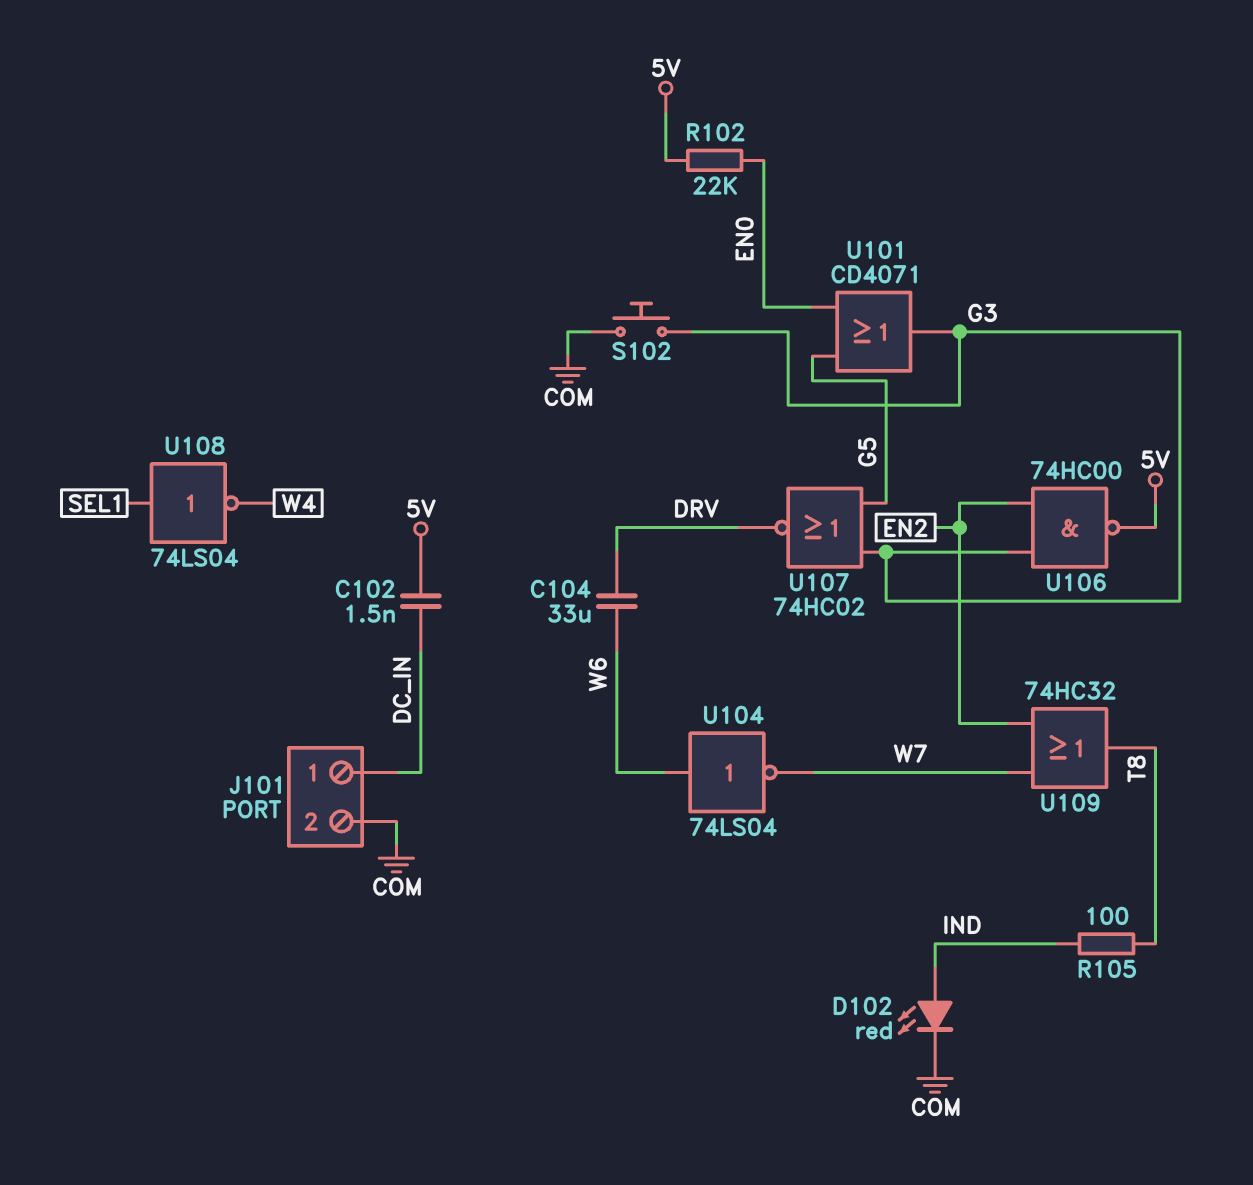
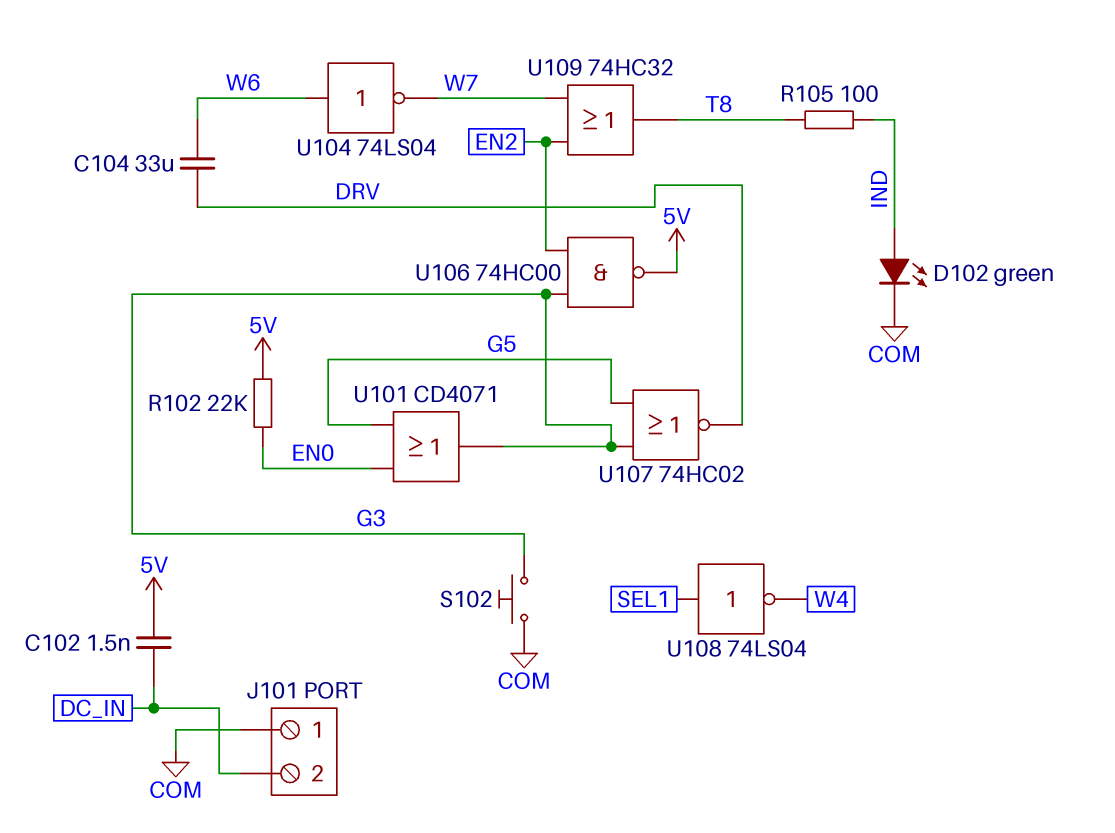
D102: LED red (A IND, K COM) -> LED green (A IND, K COM)
J101 pin 1: DC_IN -> COM
J101 pin 2: COM -> DC_IN

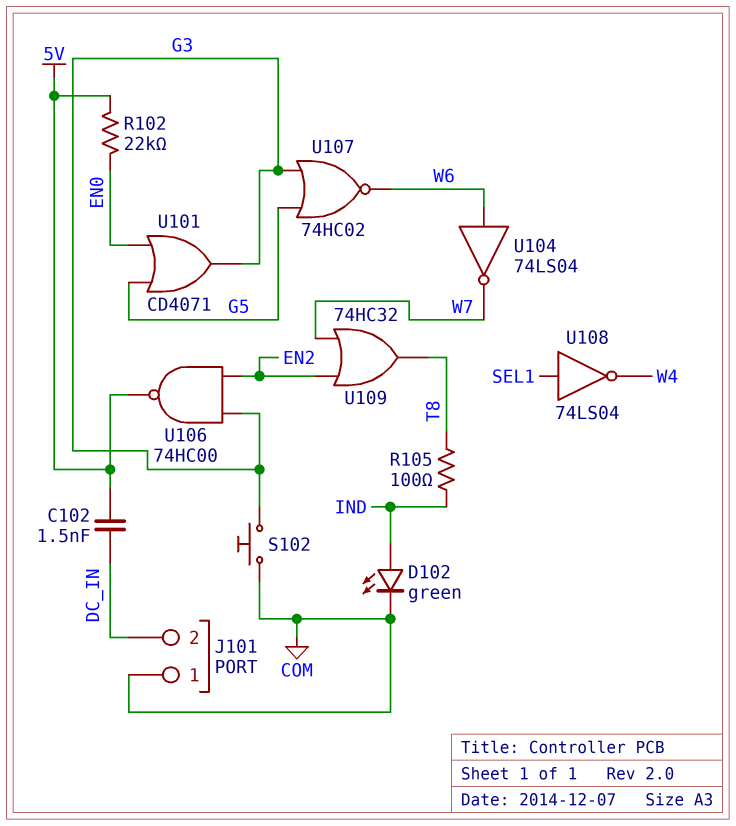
C104: 33uF (DRV, W6) -> none
U107: NOR 74HC02 (in G3, in G5, out DRV) -> NOR 74HC02 (in G3, in G5, out W6)

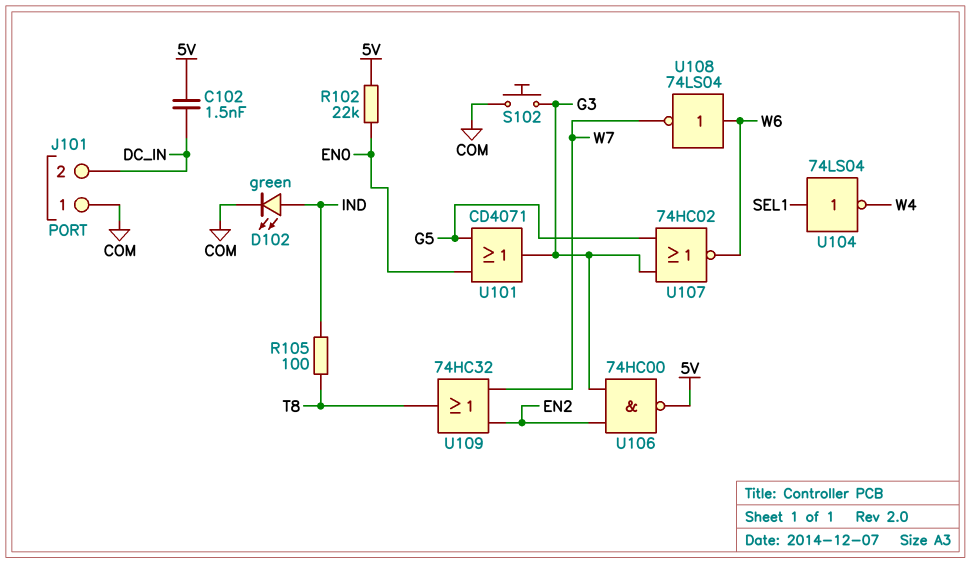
U104: NOT 74LS04 (in W6, out W7) -> NOT 74LS04 (in SEL1, out W4)
U108: NOT 74LS04 (in SEL1, out W4) -> NOT 74LS04 (in W6, out W7)

